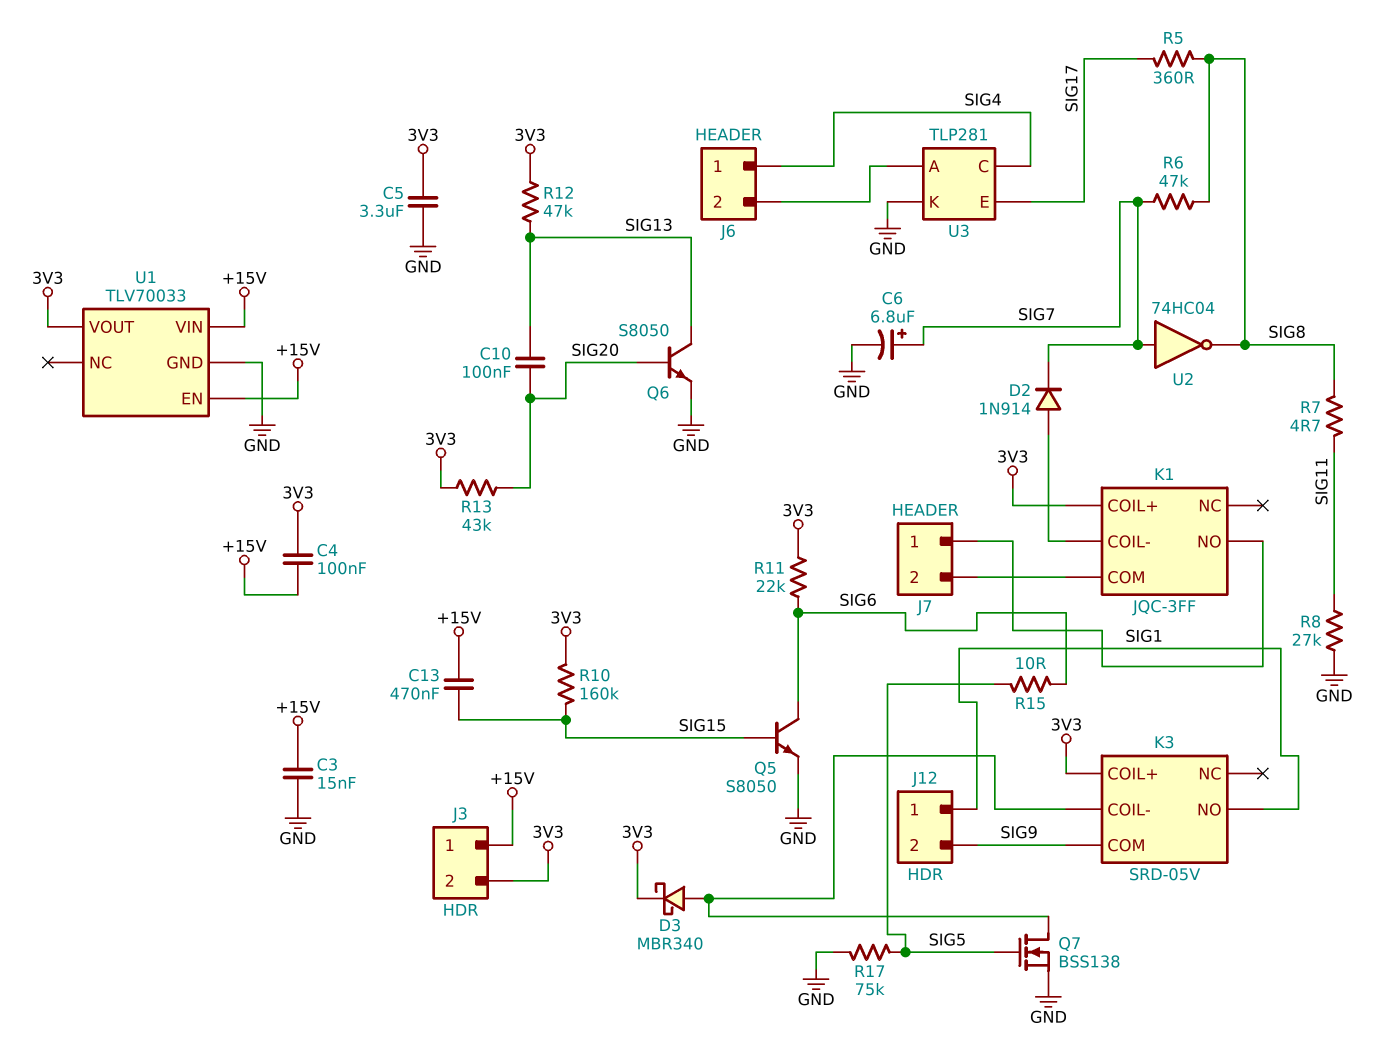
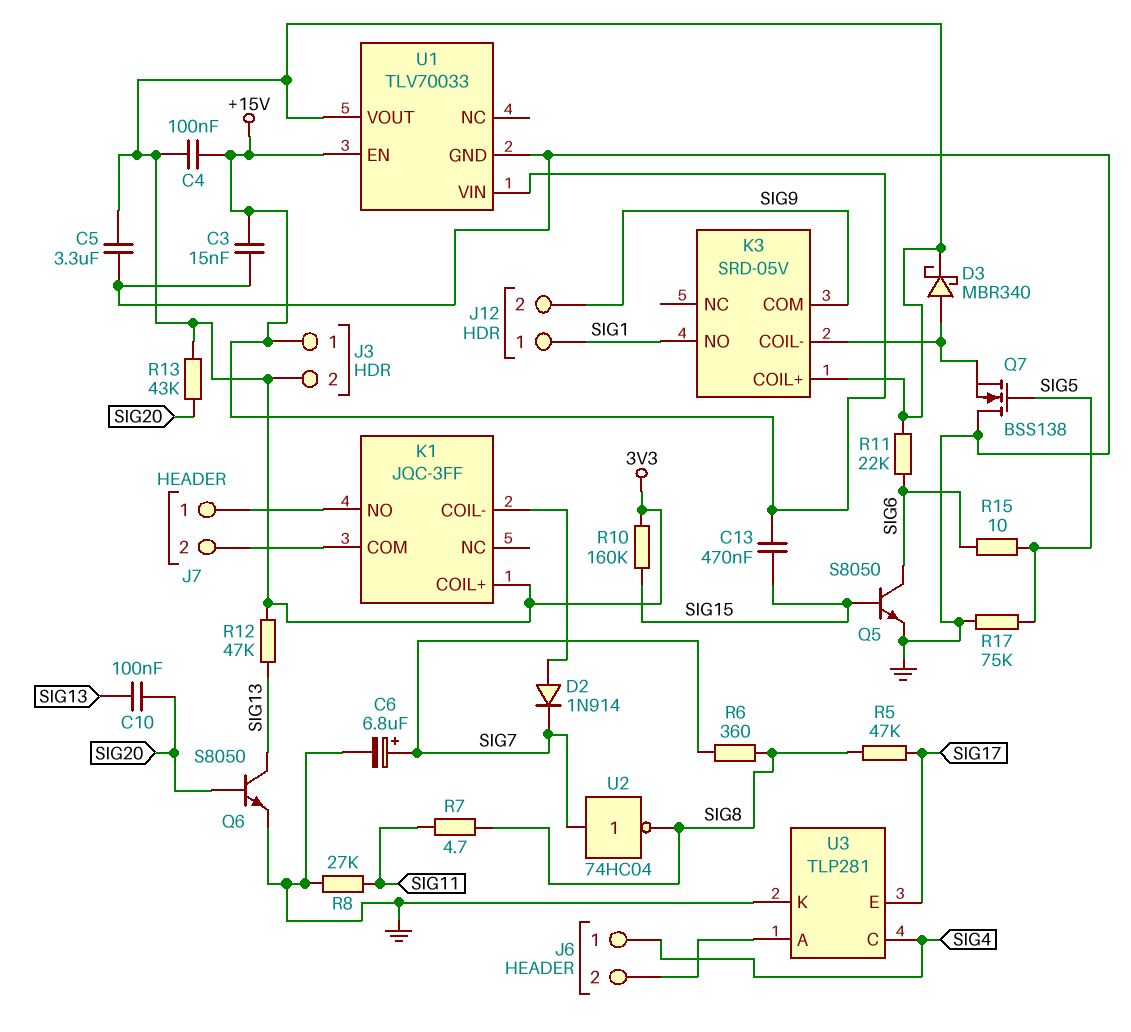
Q7: NMOS BSS138 (G SIG5, D K3/COIL-, S GND) -> NMOS BSS138 (G SIG5, D GND, S K3/COIL-)
R5: 360 (SIG8, SIG17) -> 47k (SIG8, SIG17)
R6: 47k (SIG7, SIG8) -> 360 (SIG7, SIG8)

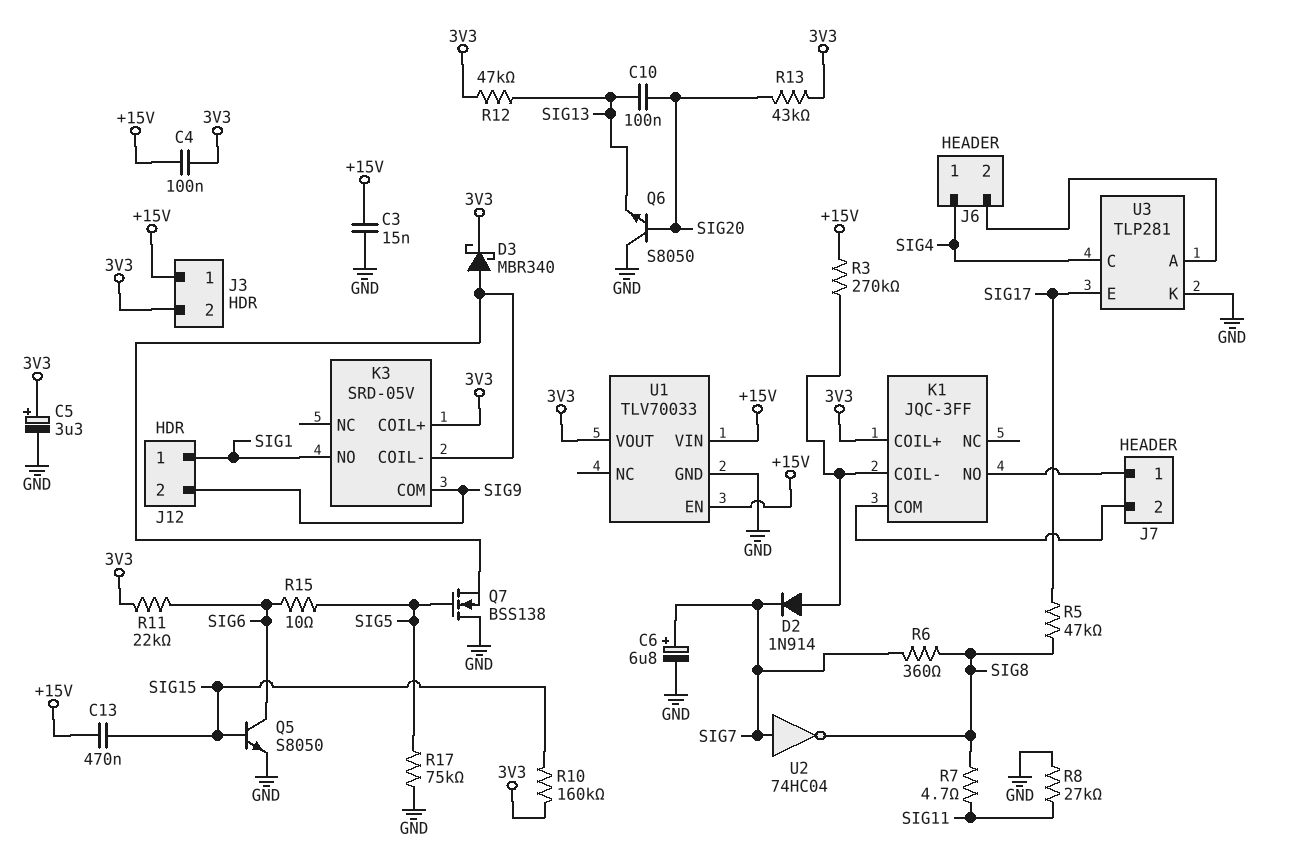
C5: 3.3uF (3V3, GND) -> 3.3uF (plus 3V3, minus GND)
Q6: NPN S8050 (B SIG20, C SIG13, E GND) -> NPN S8050 (B SIG20, C GND, E SIG13)
R3: none -> 270k (+15V, K1/COIL-)

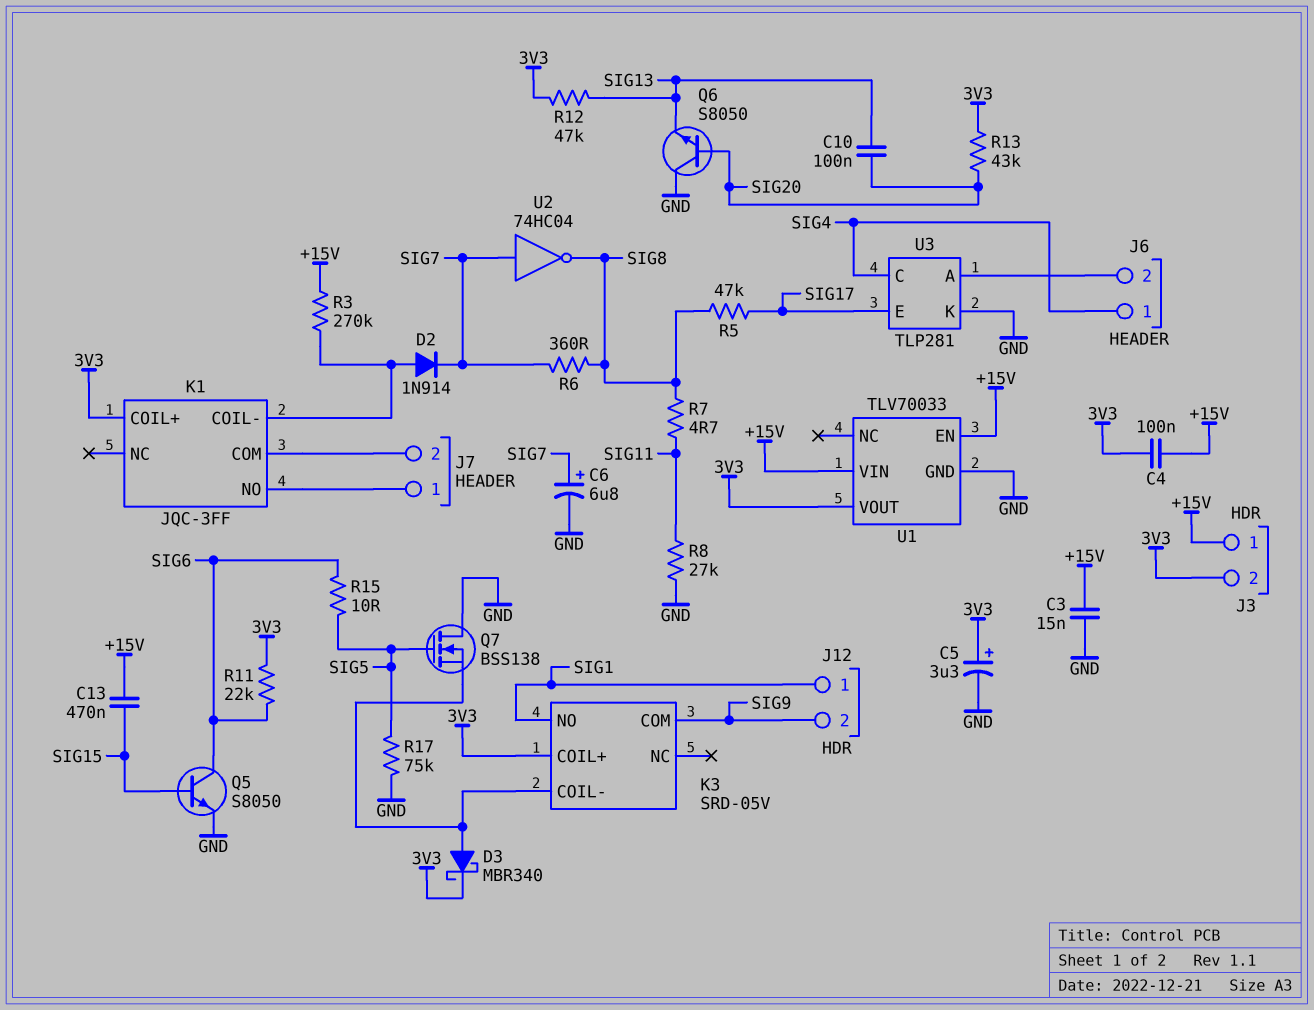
R10: 160k (3V3, SIG15) -> none

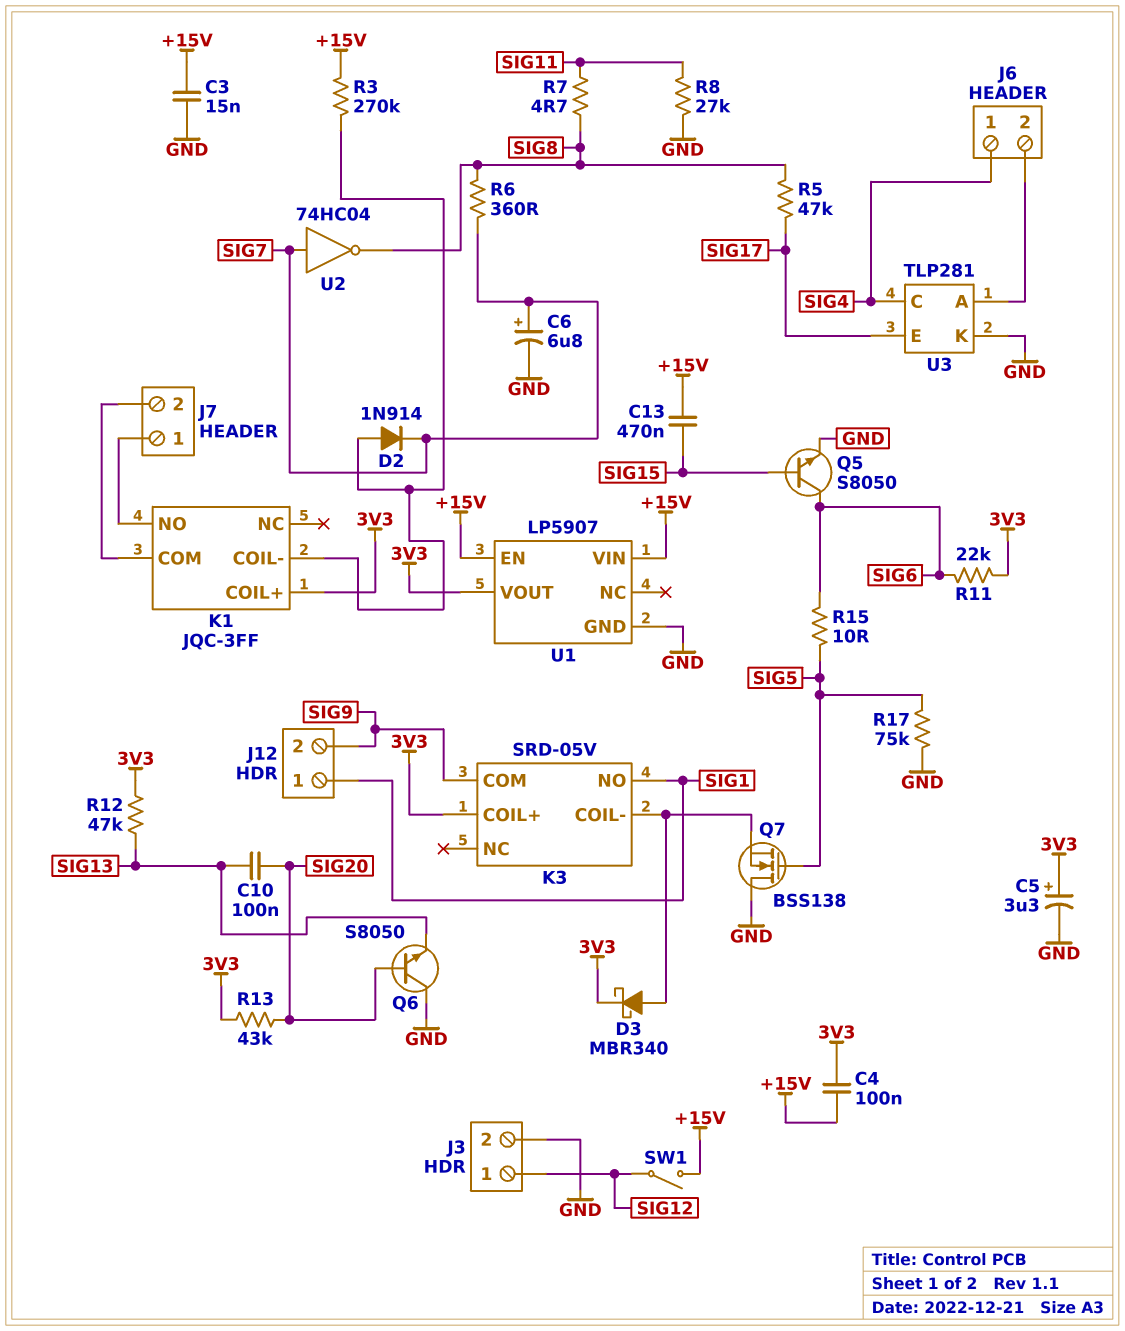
J3 pin 1: +15V -> SIG12
J3 pin 2: 3V3 -> GND
SW1: none -> switch (+15V, SIG12)
U1: TLV70033 -> LP5907

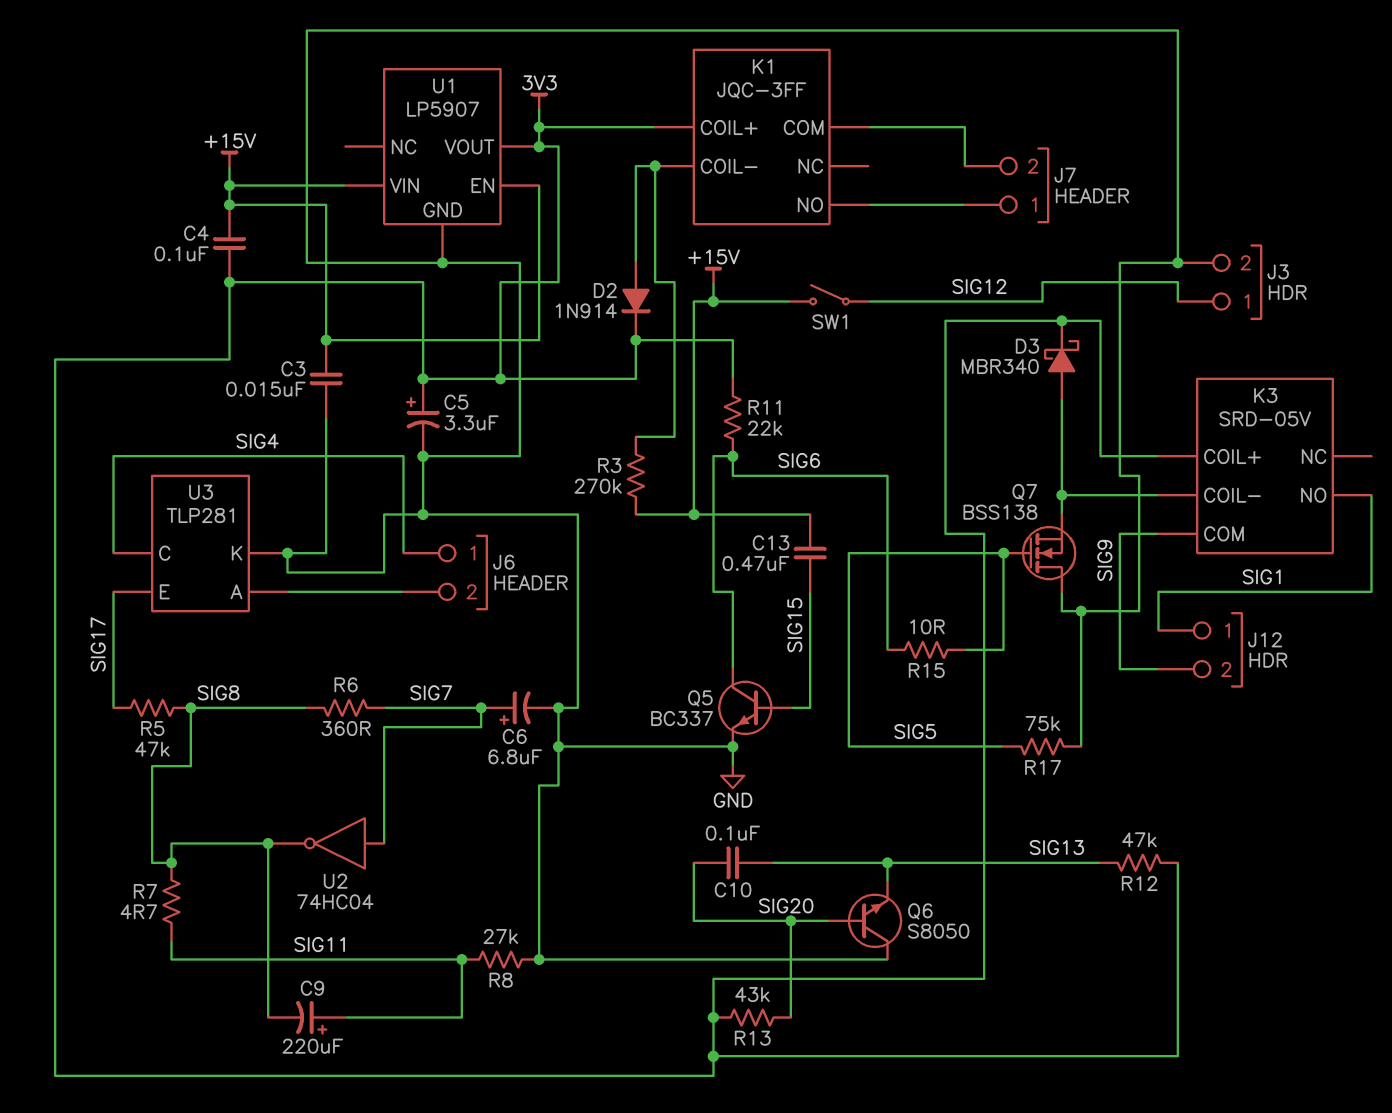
C9: none -> 220uF (plus SIG11, minus SIG8)
D2: diode 1N914 (A K1/COIL-, K SIG7) -> diode 1N914 (A K1/COIL-, K 3V3)
Q5: NPN S8050 (B SIG15, C SIG6, E GND) -> NPN BC337 (B SIG15, C SIG6, E GND)

